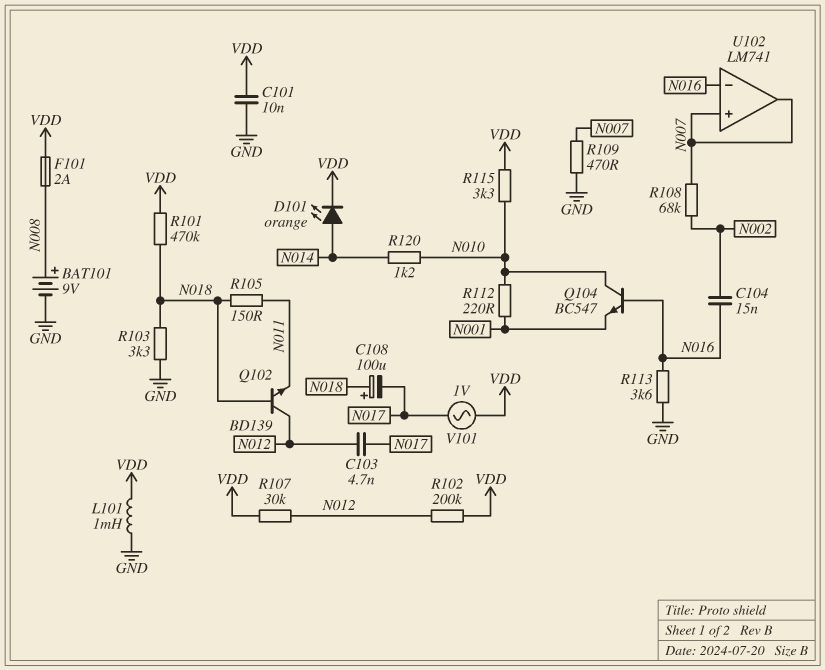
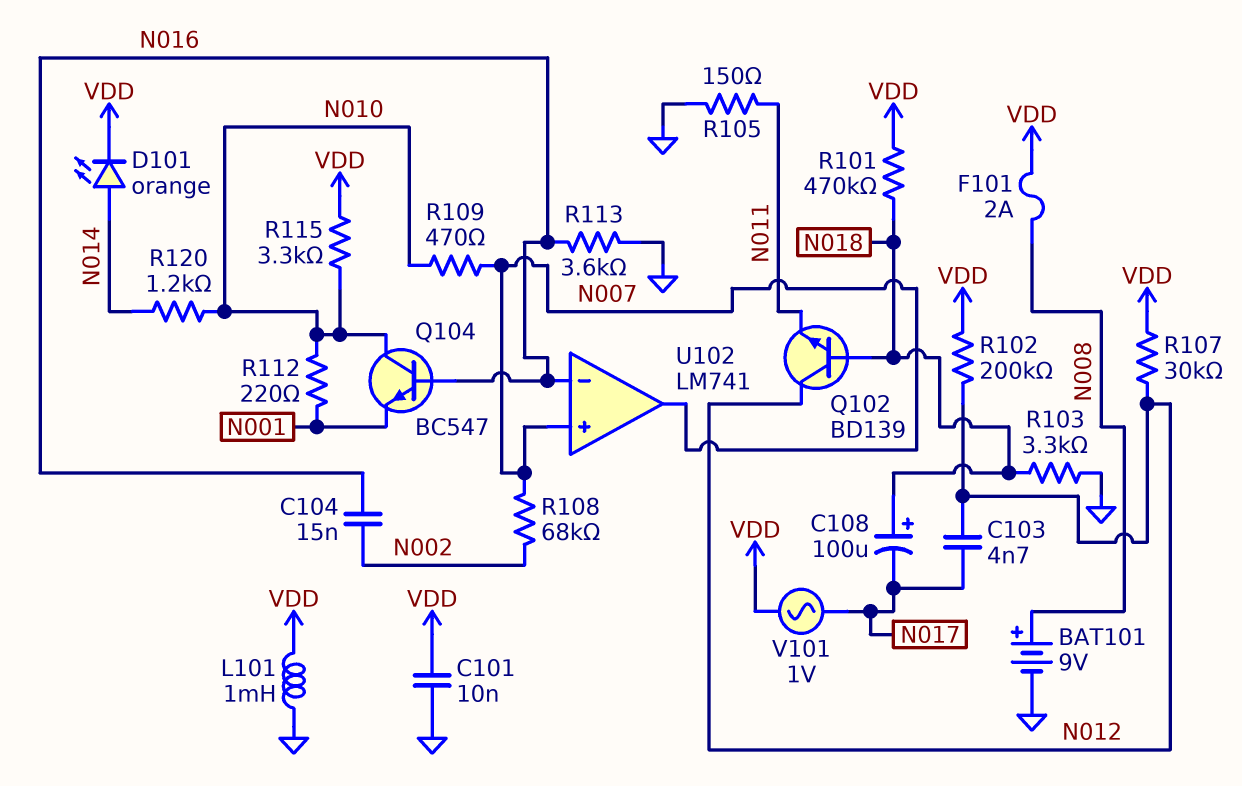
R105: 150 (N011, N018) -> 150 (GND, N011)
R109: 470 (GND, N007) -> 470 (N007, N010)

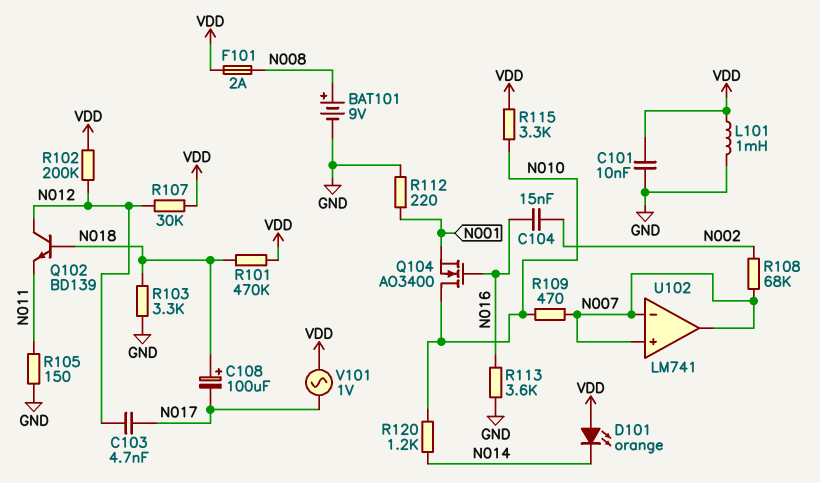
D101: LED orange (A N014, K VDD) -> LED orange (A VDD, K N014)
Q104: NPN BC547 (B N016, C N010, E N001) -> NMOS AO3400 (G N016, D N010, S N001)
R112: 220 (N001, N010) -> 220 (GND, N001)
U102 pin in-: N016 -> N007

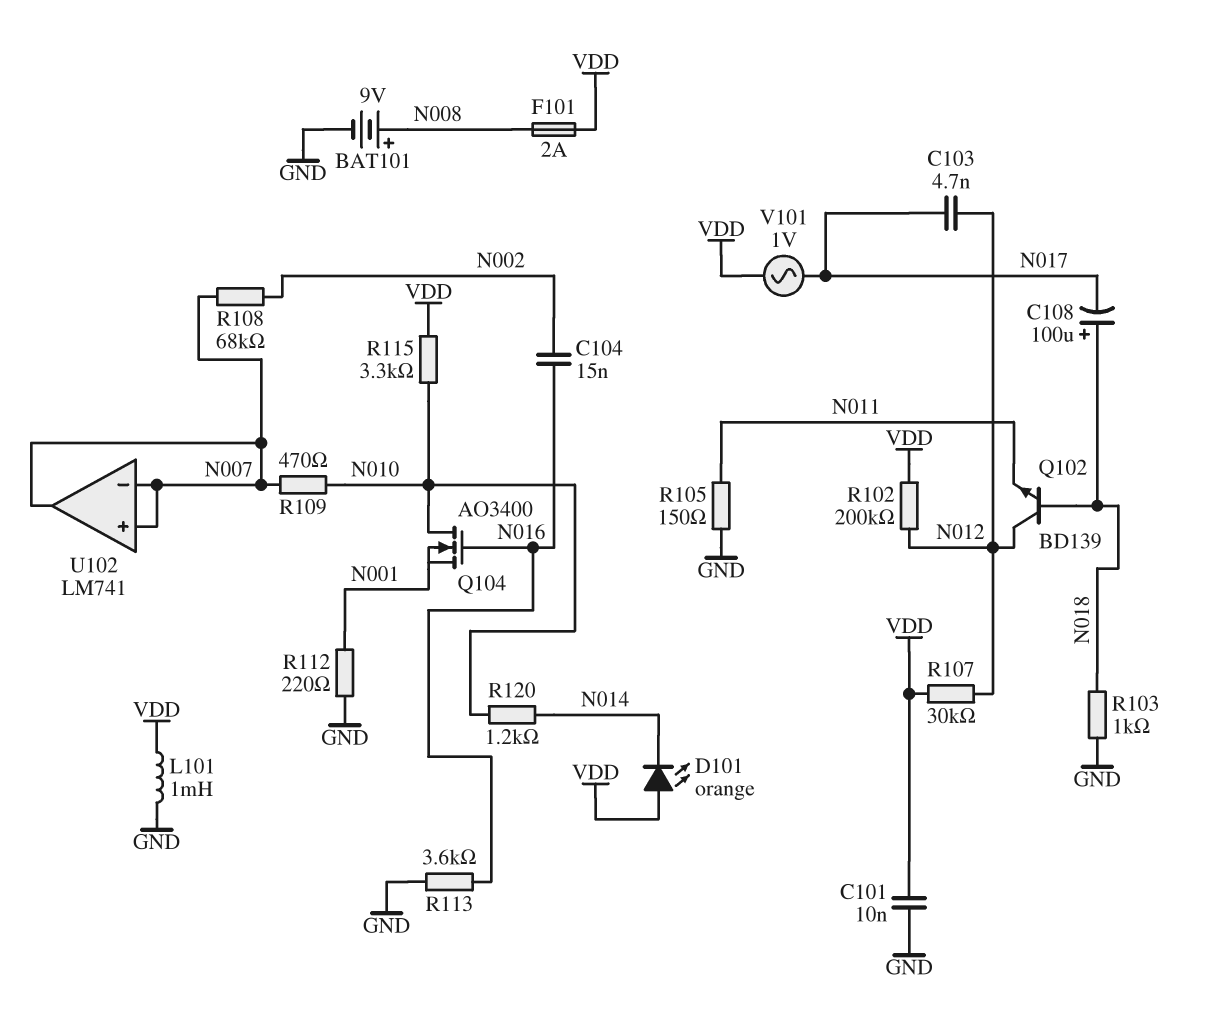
R101: 470k (N018, VDD) -> none
R103: 3.3k (GND, N018) -> 1k (GND, N018)

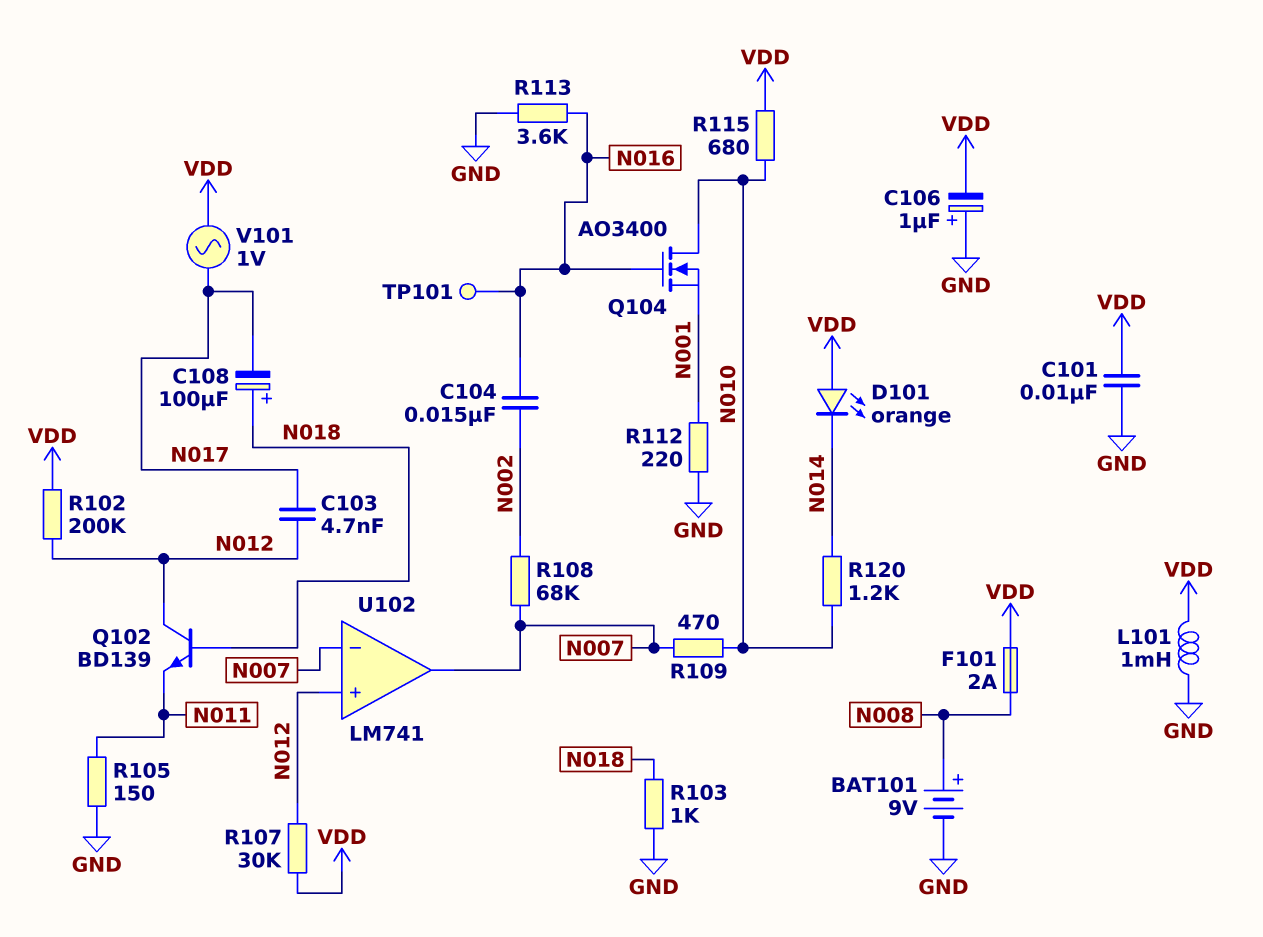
C106: none -> 1uF (plus GND, minus VDD)
R115: 3.3k (N010, VDD) -> 680 (N010, VDD)
TP101: none -> test point (N016)
U102 pin in+: N007 -> N012

